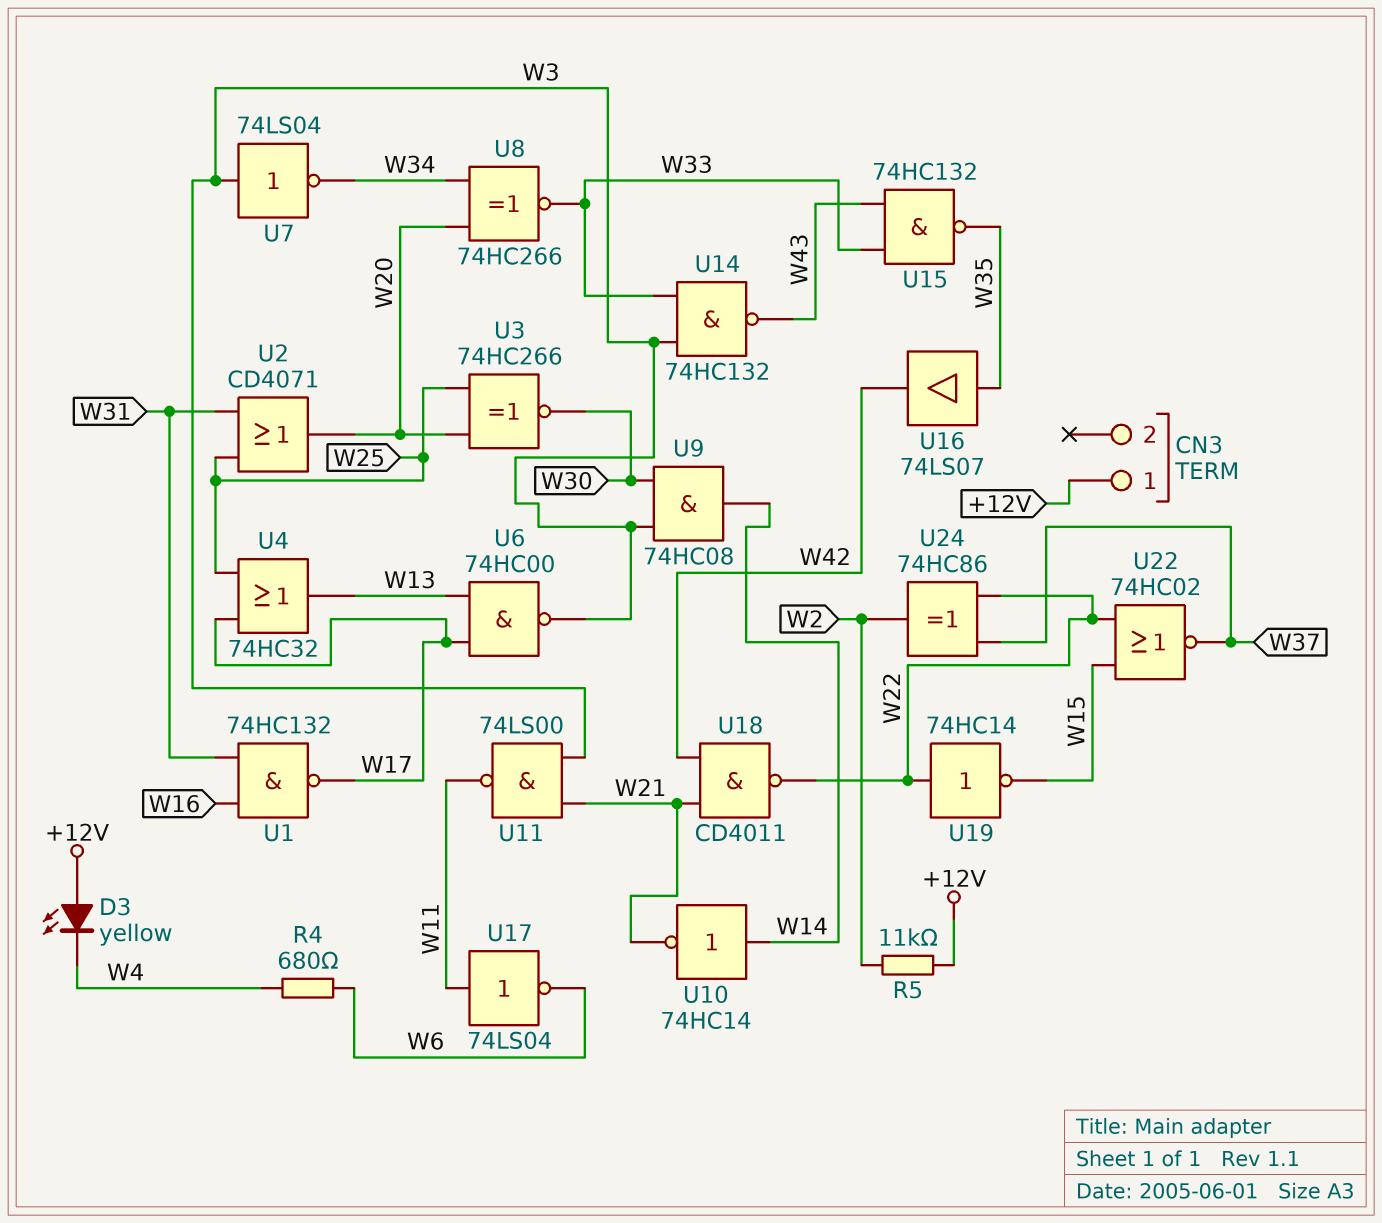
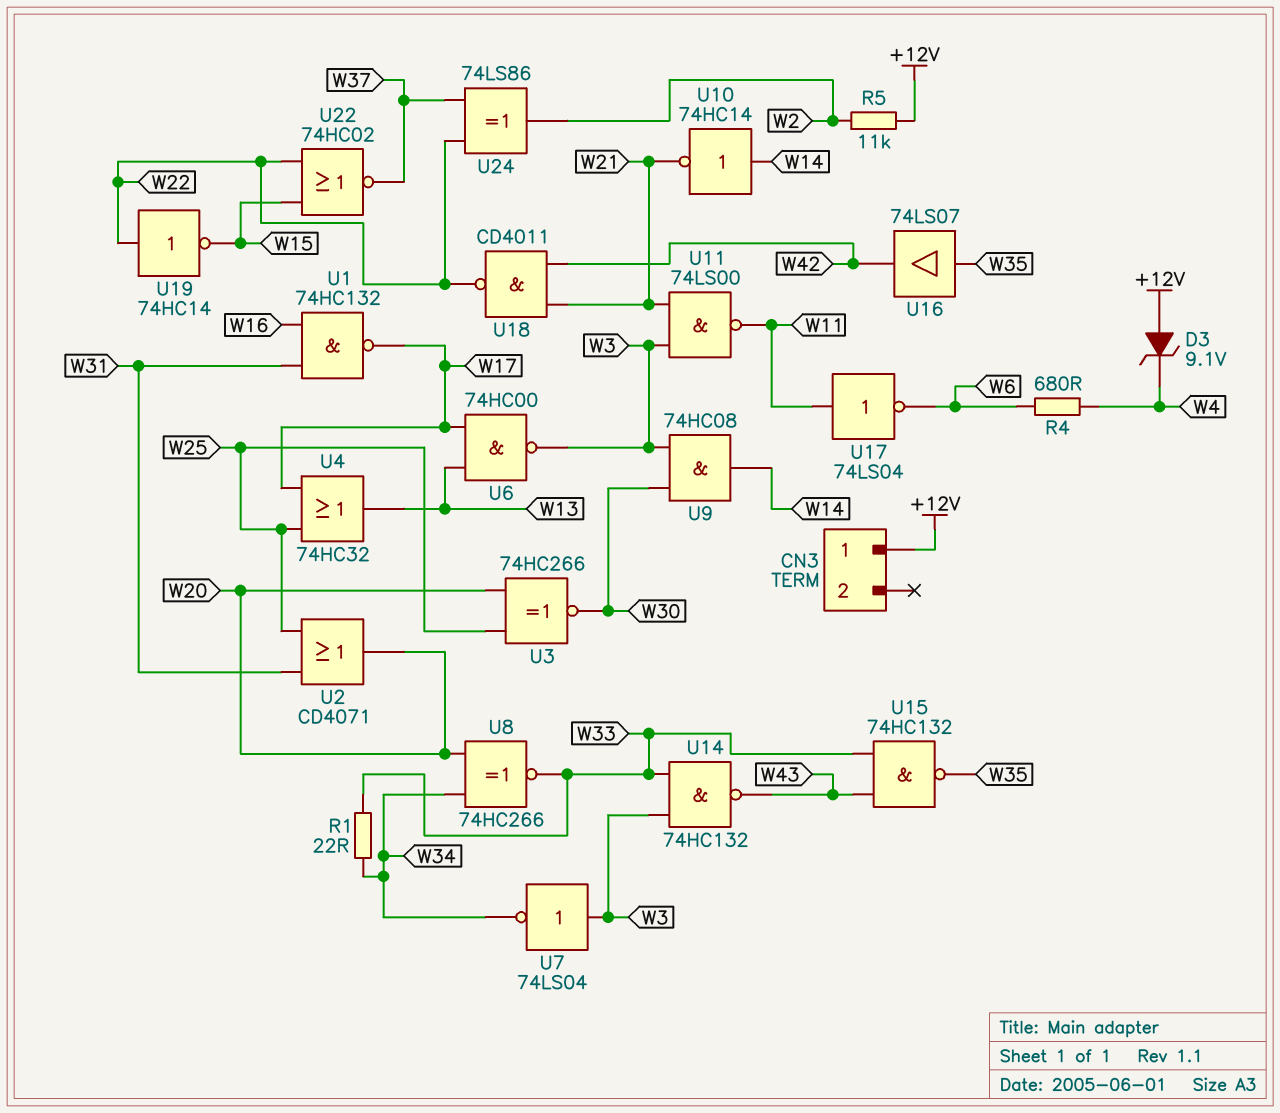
D3: LED yellow (A +12V, K W4) -> zener 9.1V (A +12V, K W4)
R1: none -> 22 (W33, W34)
U24: XOR 74HC86 (in W22, in W37, out W2) -> XOR 74LS86 (in W22, in W37, out W2)

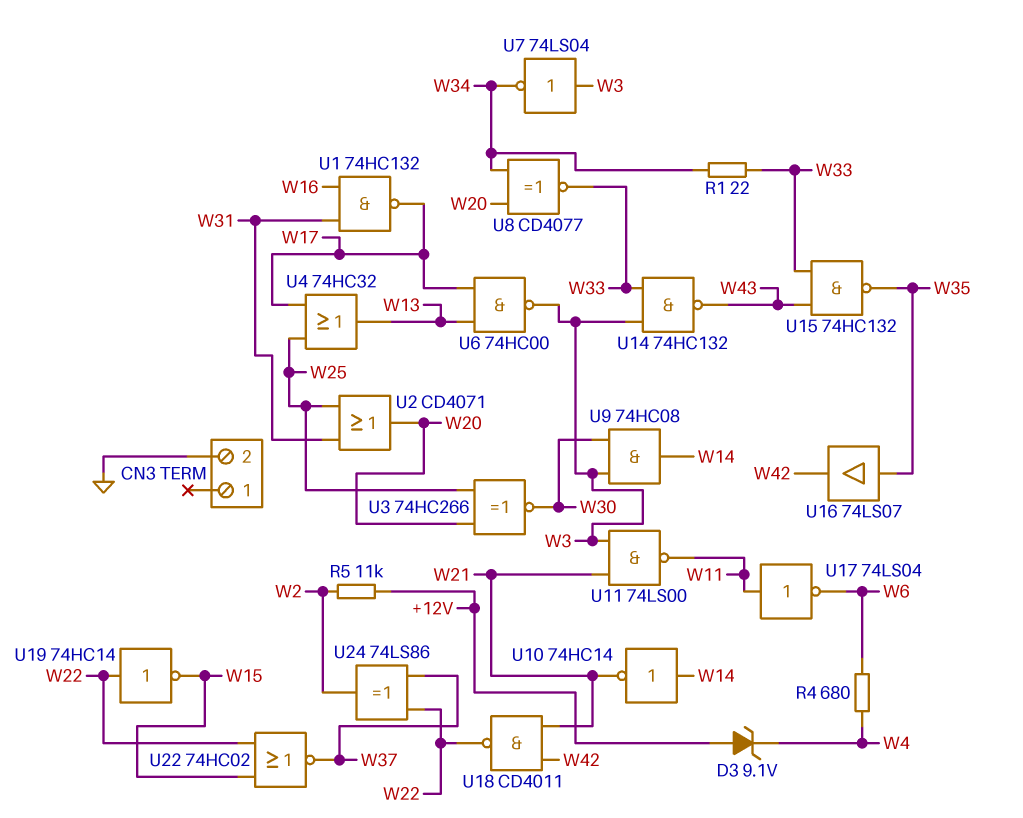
CN3 pin 1: +12V -> none
CN3 pin 2: none -> GND
U8: XNOR 74HC266 (in W20, in W34, out W33) -> XNOR CD4077 (in W20, in W34, out W33)

